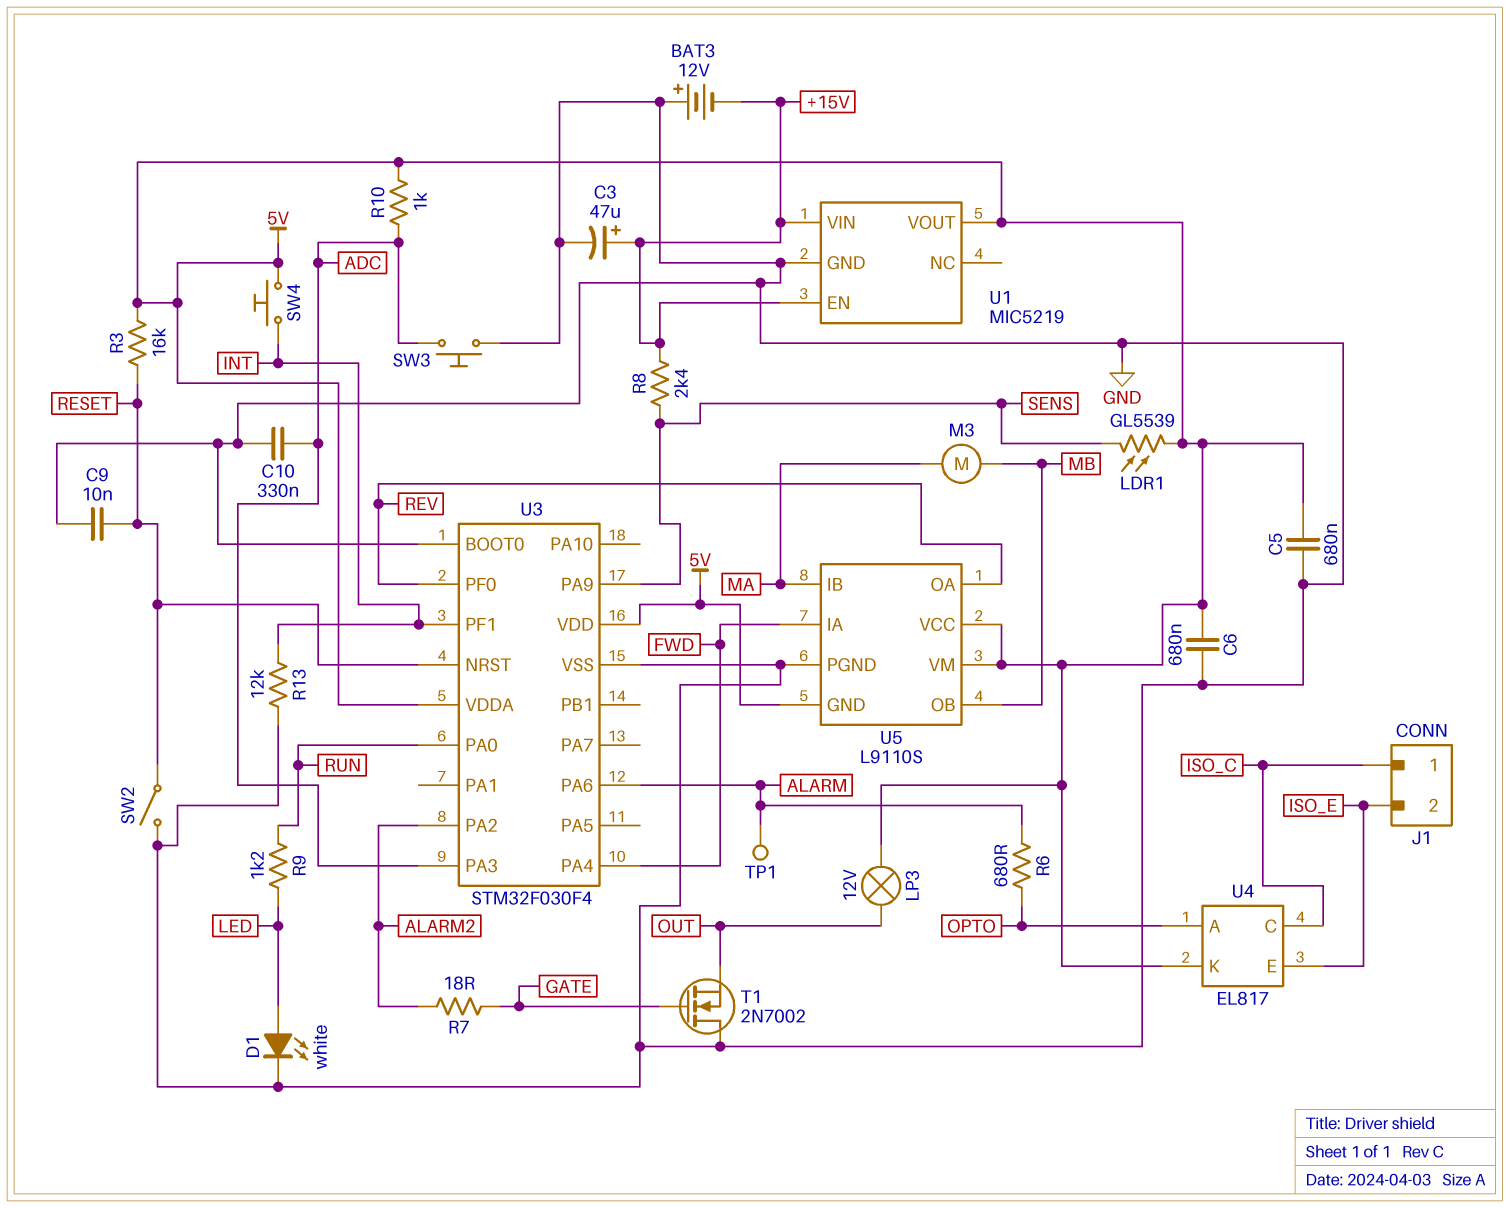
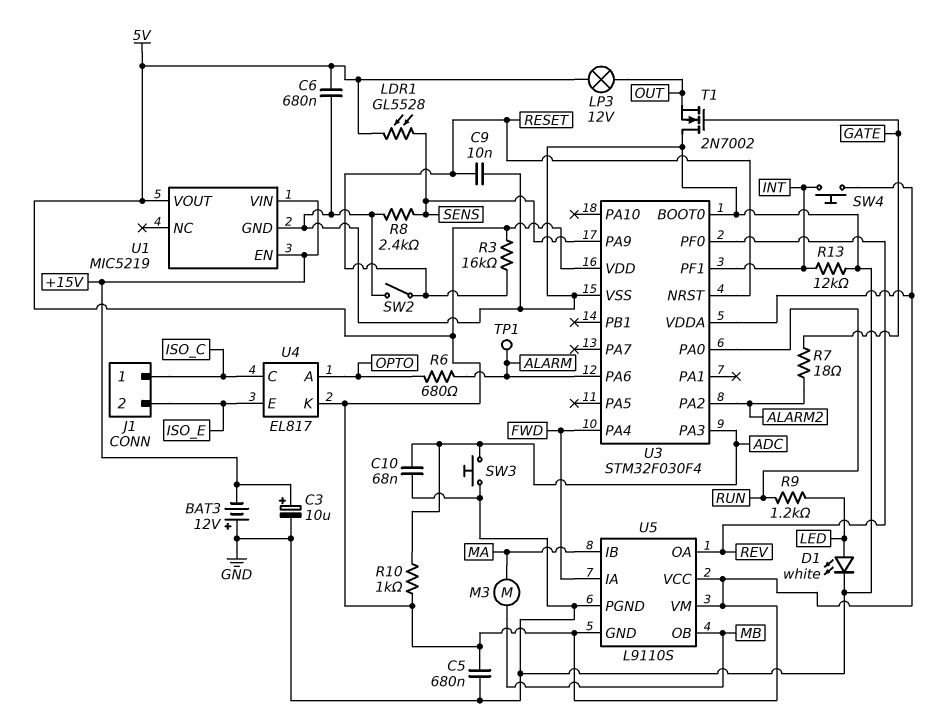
C3: 47uF (plus +15V, minus GND) -> 10uF (plus +15V, minus GND)
C10: 330nF (ADC, GND) -> 68nF (ADC, GND)
LDR1: GL5539 (5V, SENS) -> GL5528 (5V, SENS)
R8: 2.4k (+15V, SENS) -> 2.4k (GND, SENS)

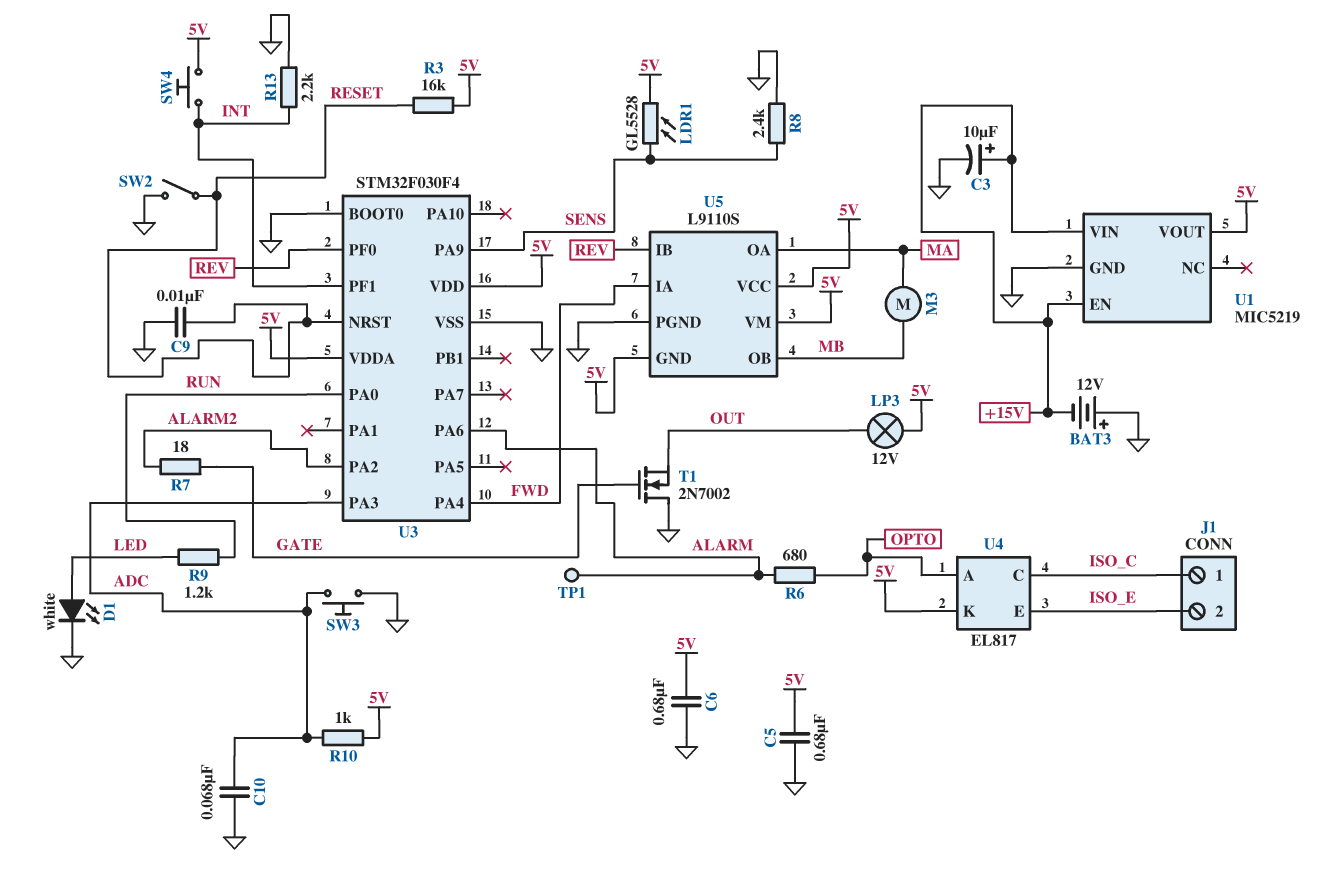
R13: 12k (GND, INT) -> 2.2k (GND, INT)
U5 pin IB: MA -> REV
U5 pin OA: REV -> MA

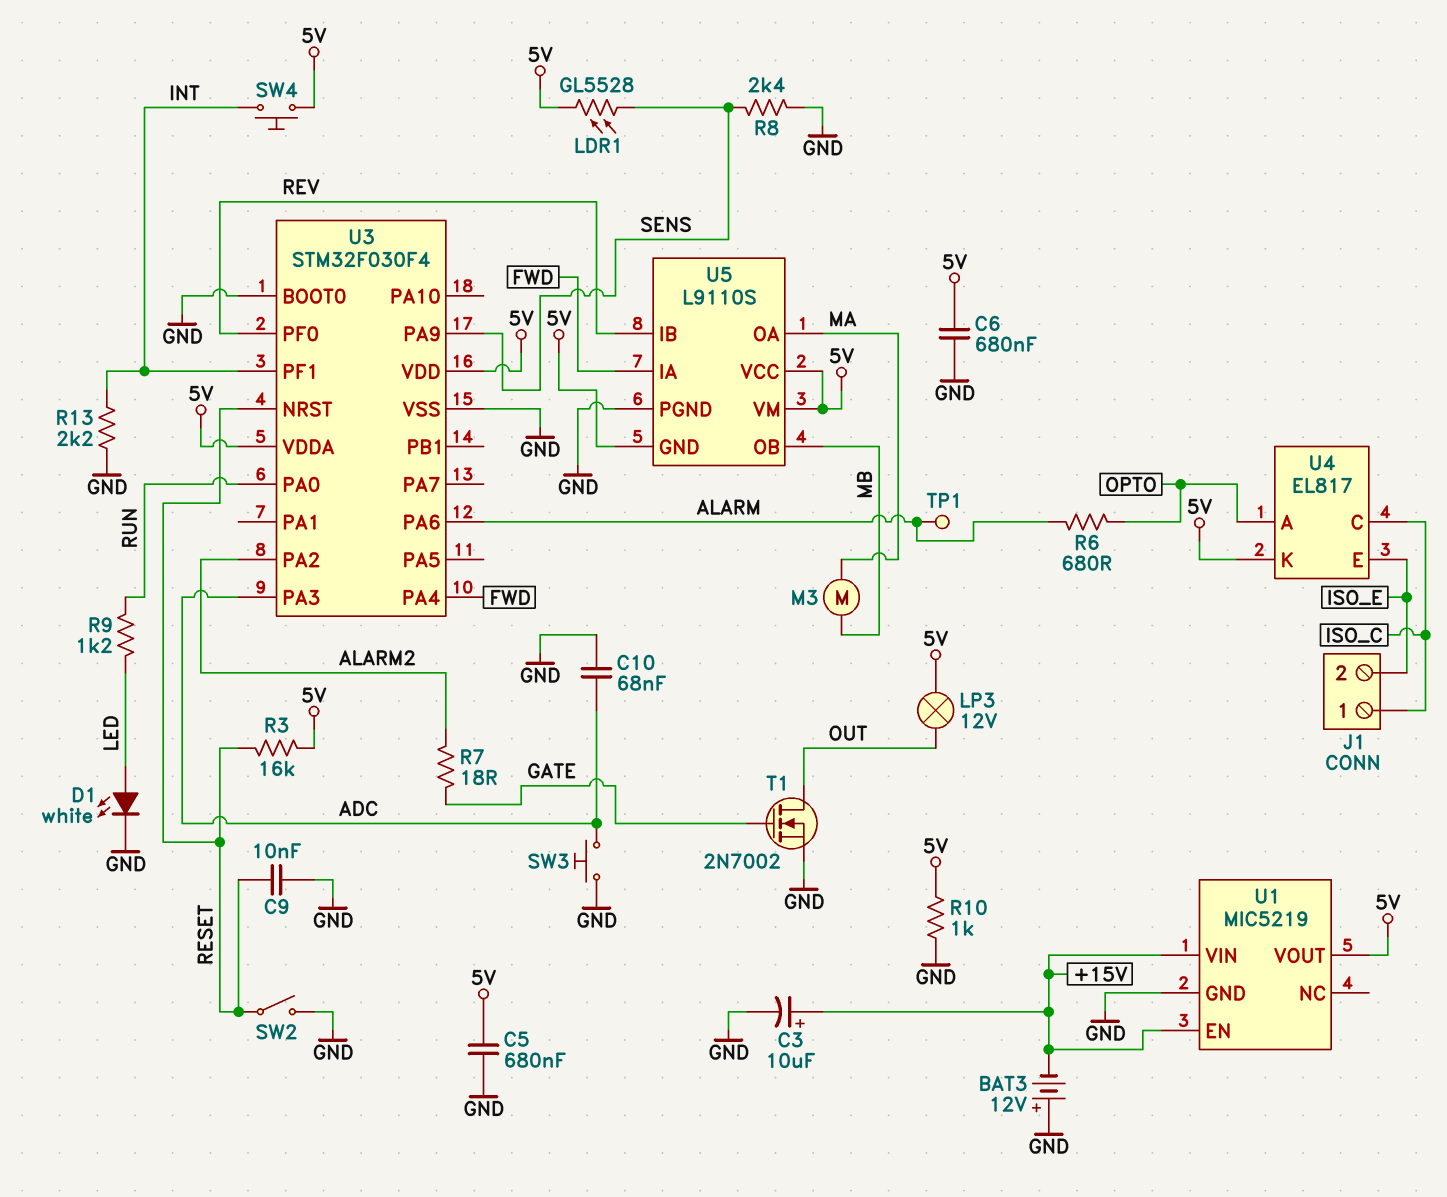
R10: 1k (5V, ADC) -> 1k (5V, GND)
T1: NMOS 2N7002 (G GATE, D GND, S OUT) -> NMOS 2N7002 (G GATE, D OUT, S GND)

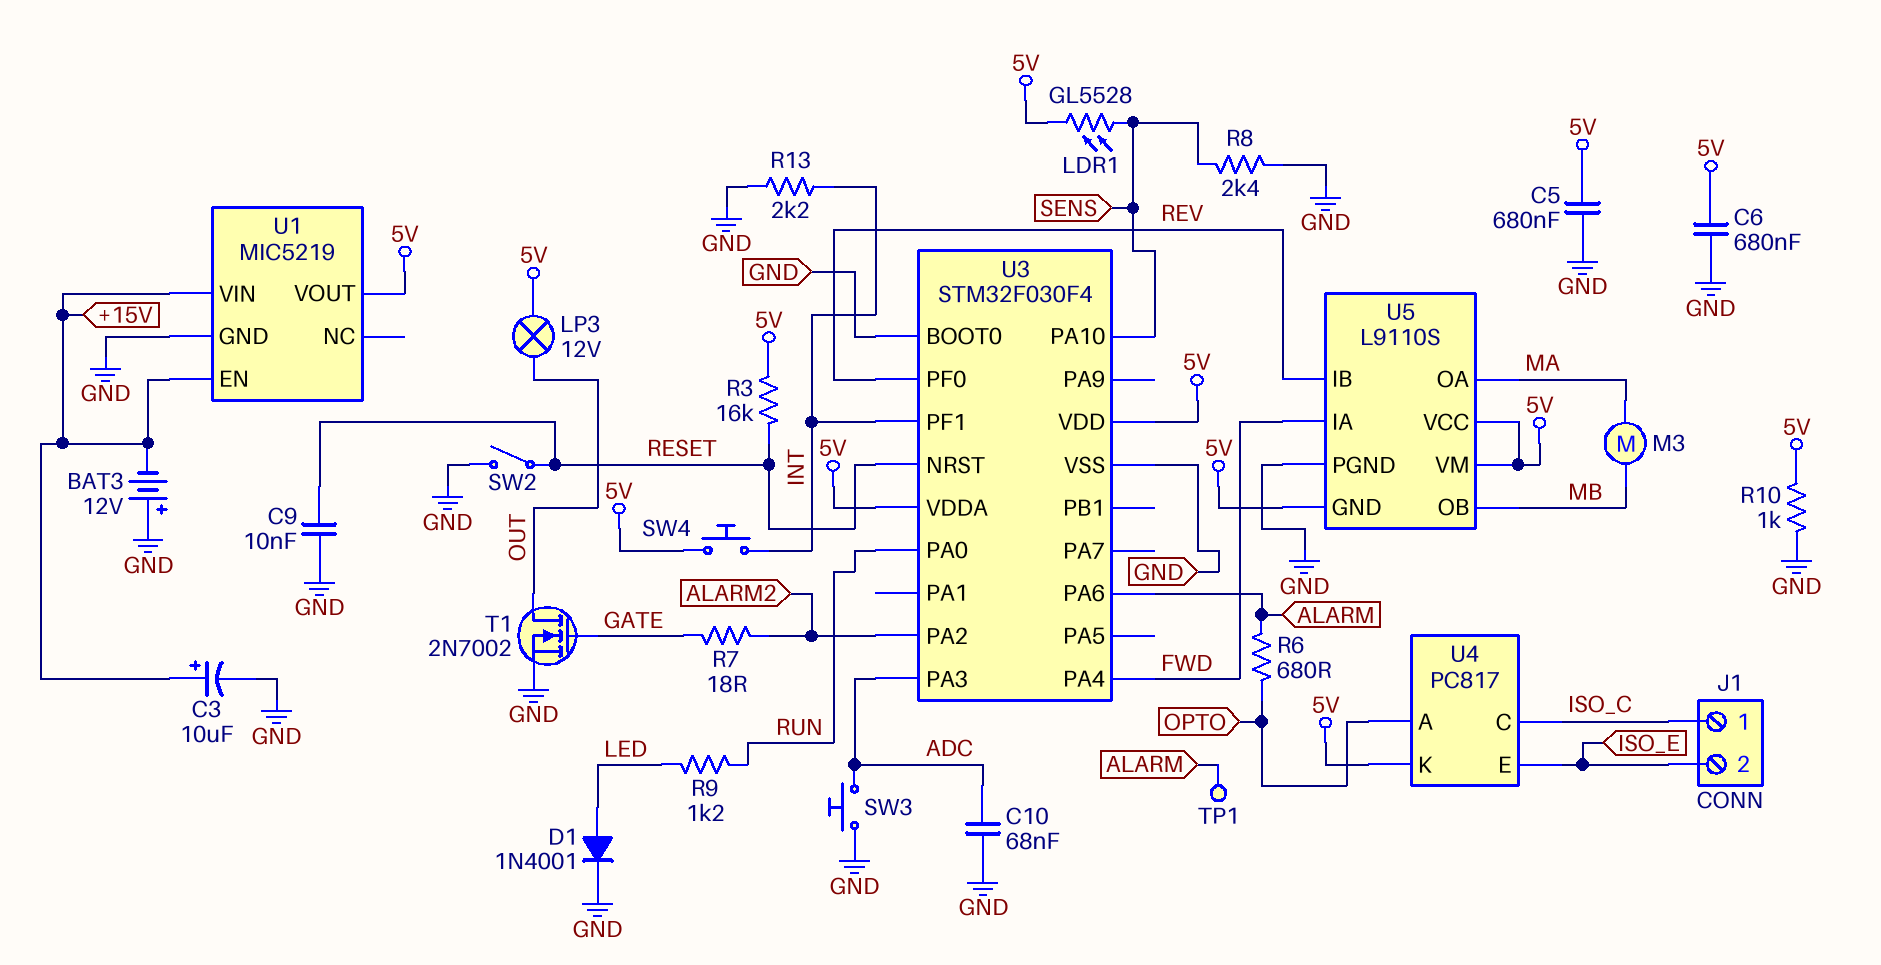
D1: LED white (A LED, K GND) -> diode 1N4001 (A LED, K GND)
U3 pin PA9: SENS -> none
U3 pin PA10: none -> SENS
U4: EL817 -> PC817

